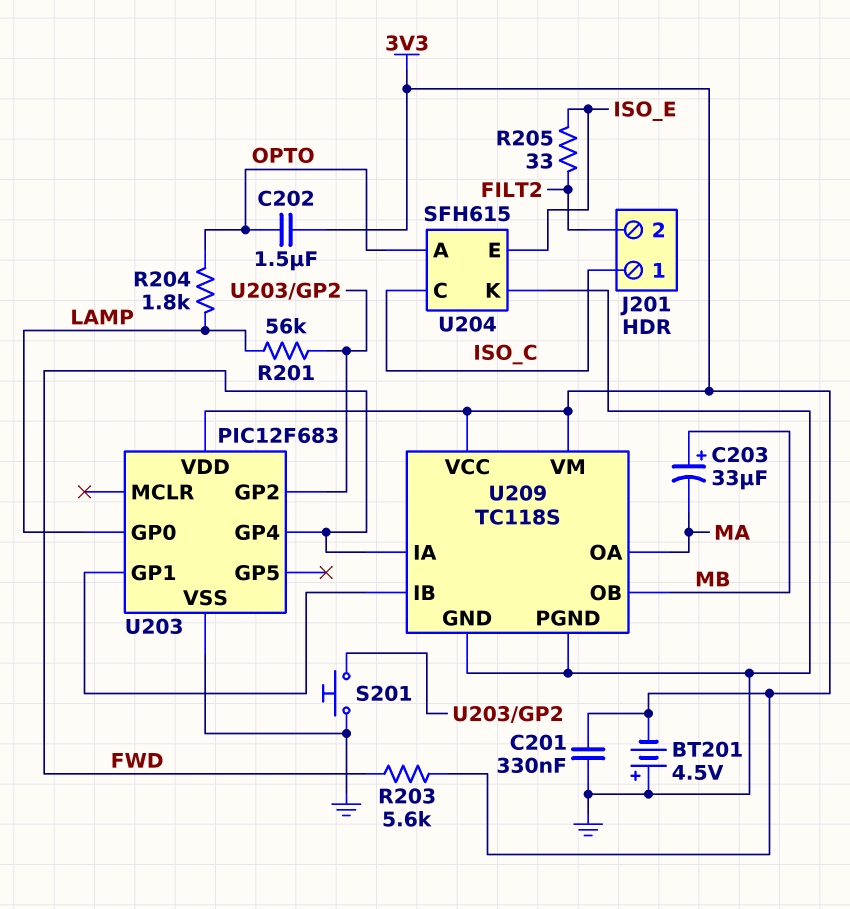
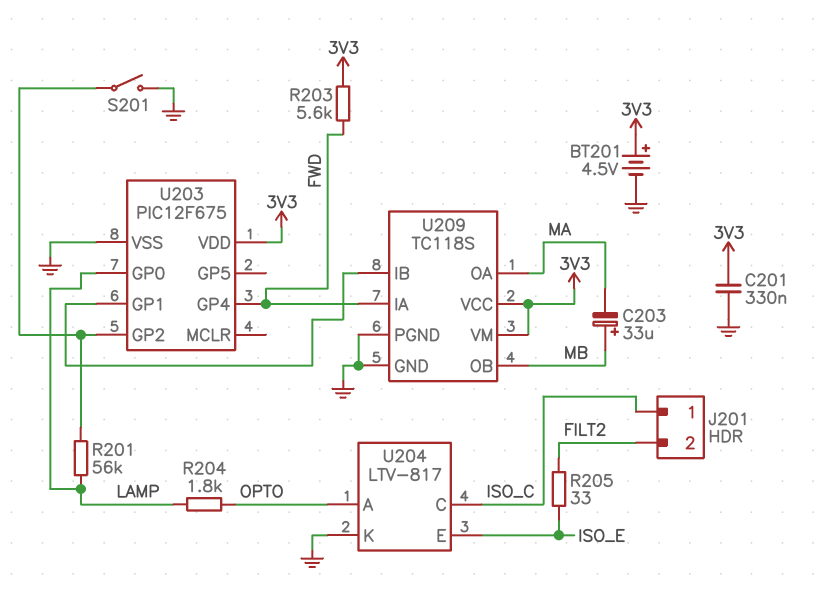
BT201: 4.5V (plus GND, minus 3V3) -> 4.5V (plus 3V3, minus GND)
C202: 1.5uF (3V3, OPTO) -> none
S201: button (GND, U203/GP2) -> switch (GND, U203/GP2)
U203: PIC12F683 -> PIC12F675
U204: SFH615 -> LTV-817

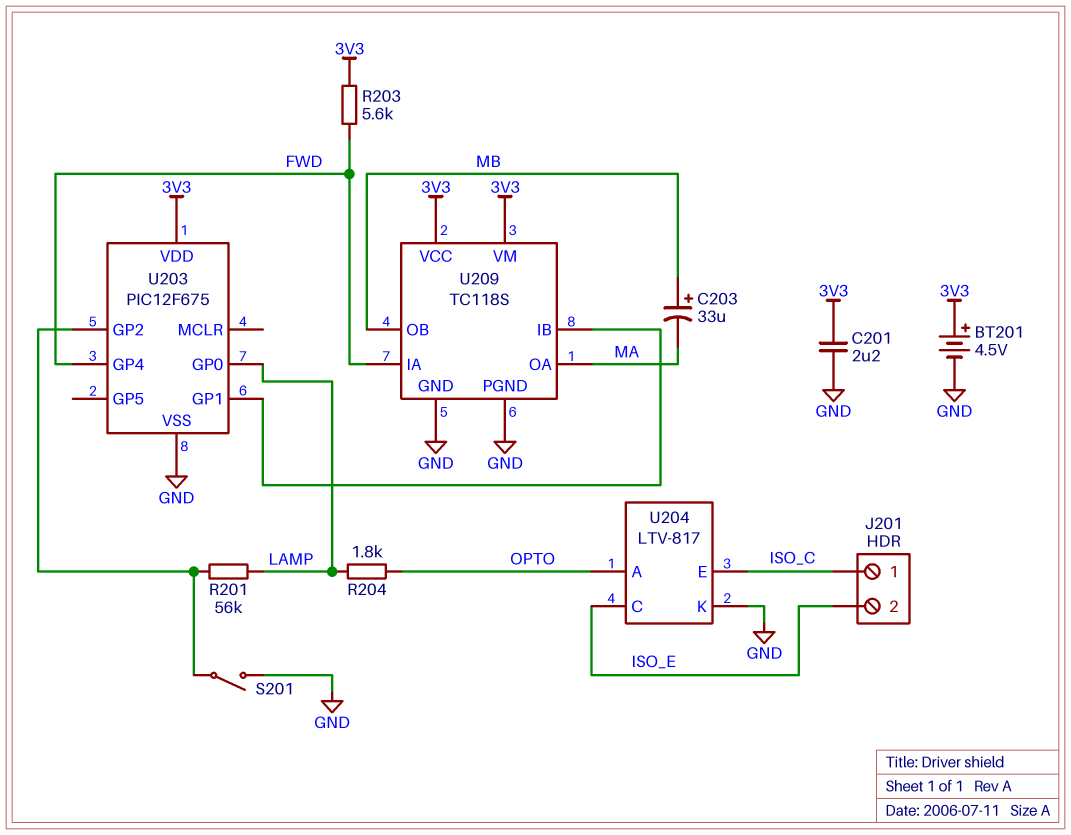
C201: 330nF (3V3, GND) -> 2.2uF (3V3, GND)
J201 pin 2: FILT2 -> ISO_E
R205: 33 (FILT2, ISO_E) -> none
U204 pin C: ISO_C -> ISO_E
U204 pin E: ISO_E -> ISO_C

